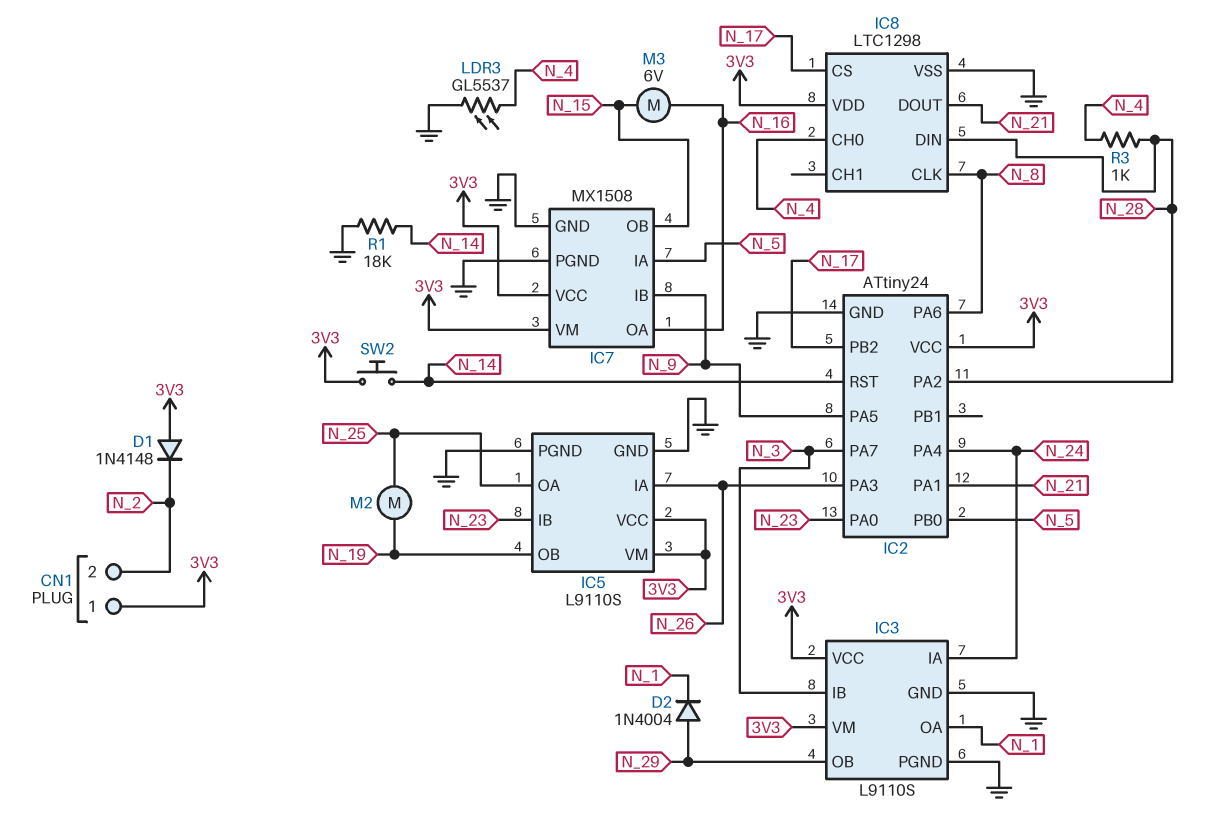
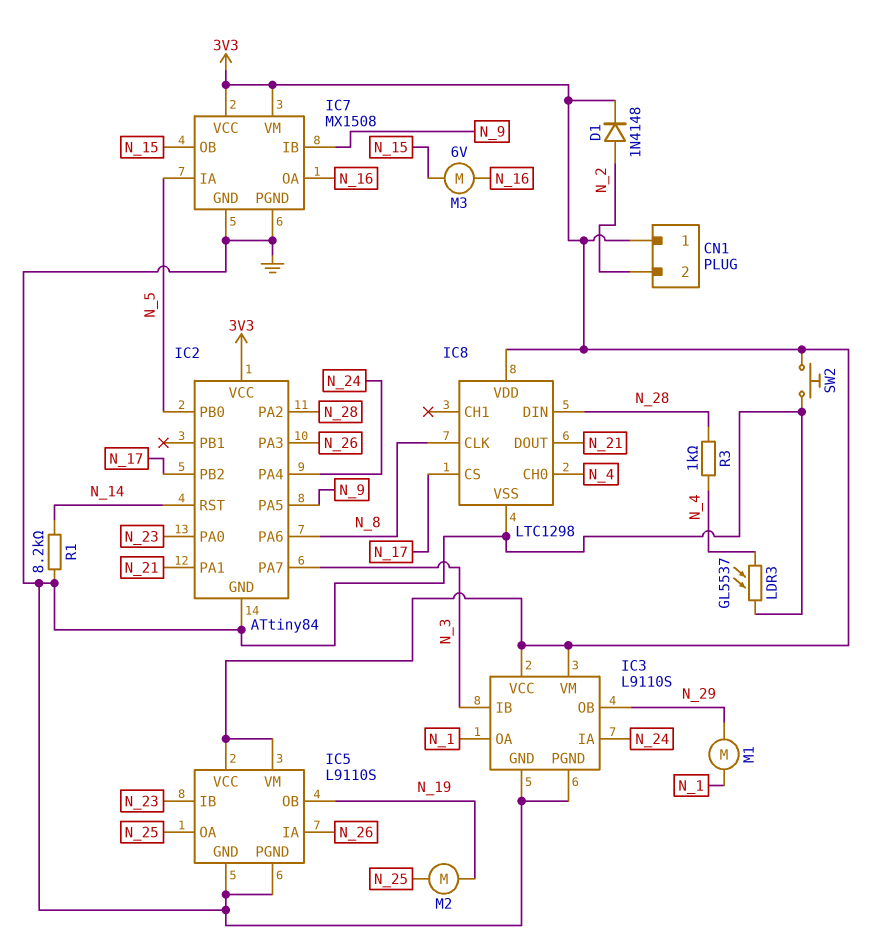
D1: diode 1N4148 (A 3V3, K N_2) -> diode 1N4148 (A N_2, K 3V3)
D2: diode 1N4004 (A N_29, K N_1) -> none
IC2: ATtiny24 -> ATtiny84
M1: none -> motor (N_1, N_29)
R1: 18k (GND, N_14) -> 8.2k (GND, N_14)
SW2: button (3V3, N_14) -> button (3V3, GND)

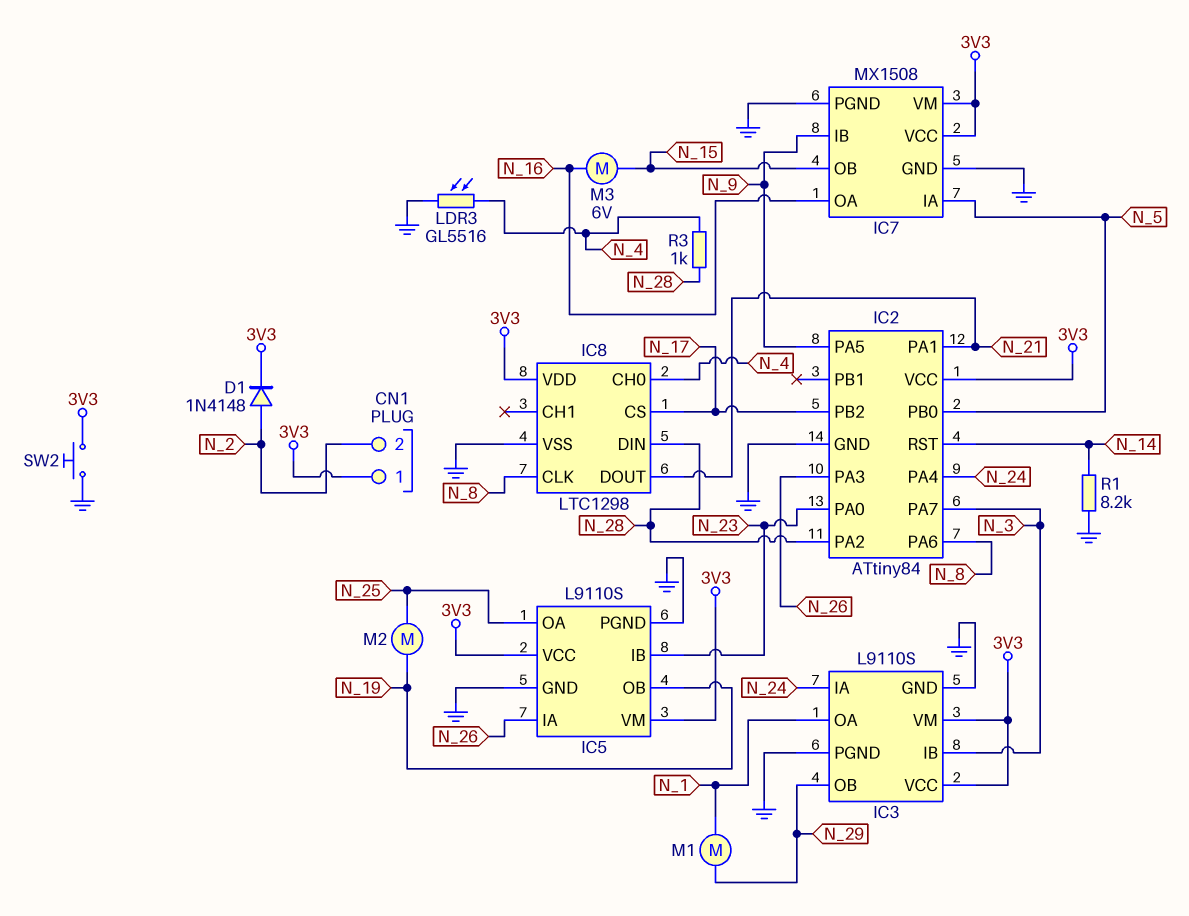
LDR3: GL5537 (GND, N_4) -> GL5516 (GND, N_4)

